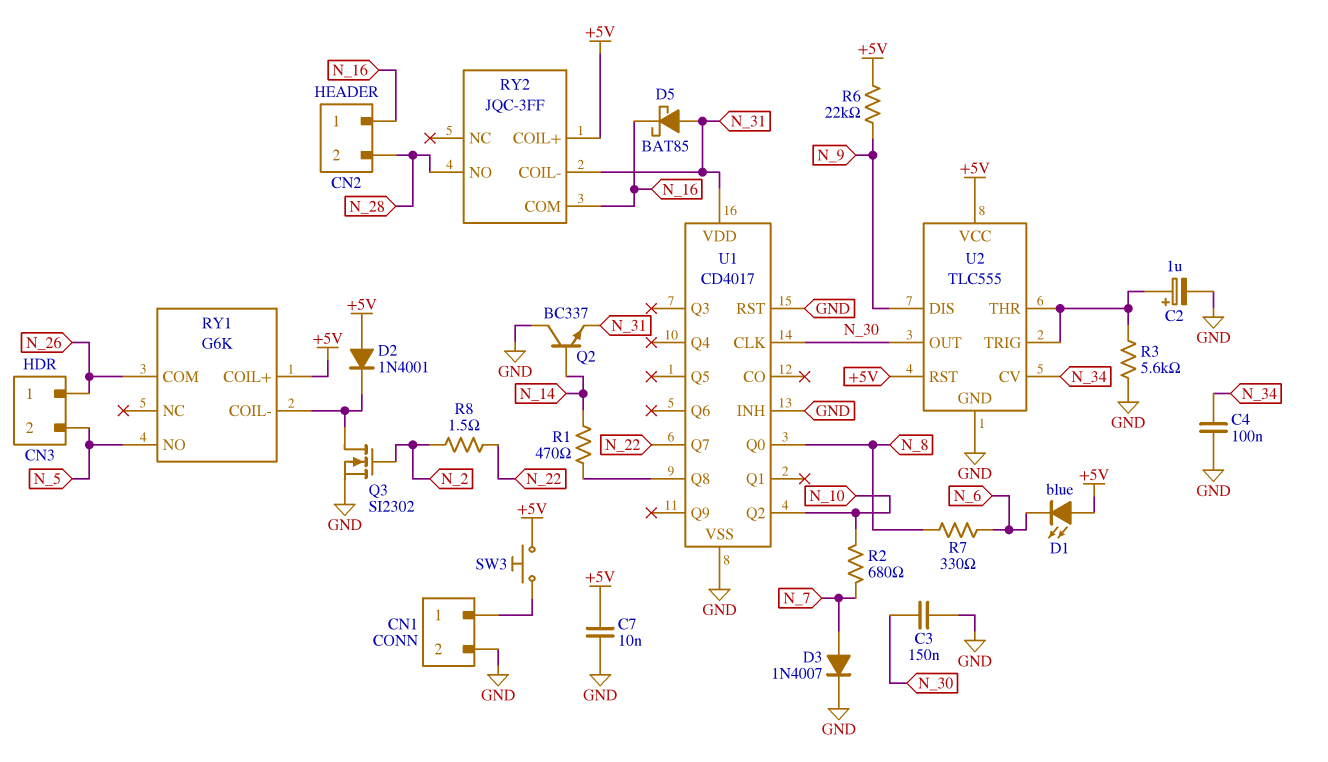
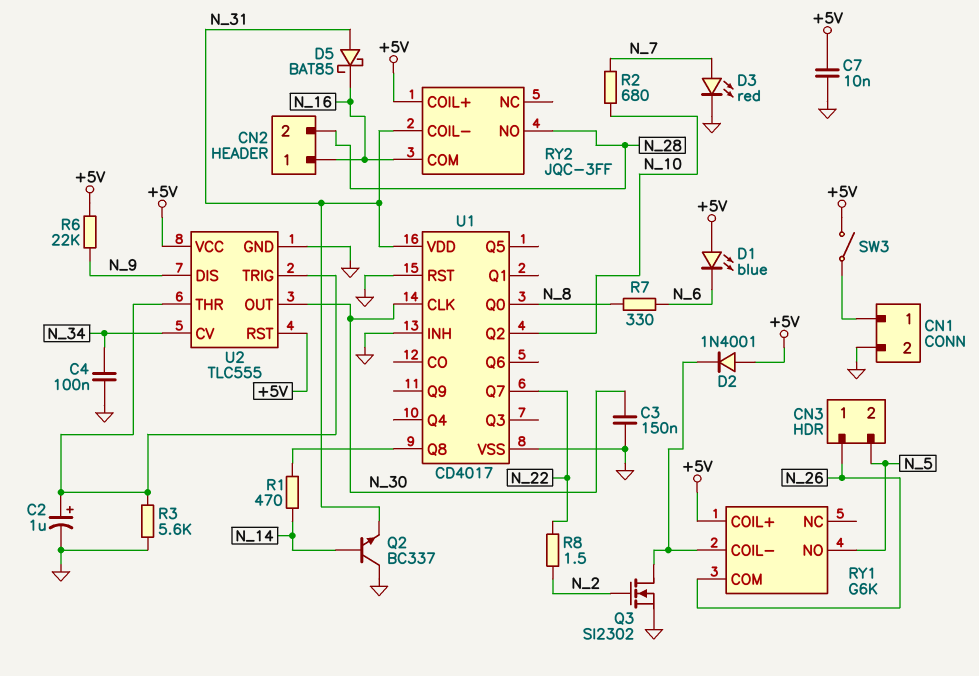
D3: diode 1N4007 (A N_7, K GND) -> LED red (A N_7, K GND)
SW3: button (+5V, CN1/1) -> switch (+5V, CN1/1)

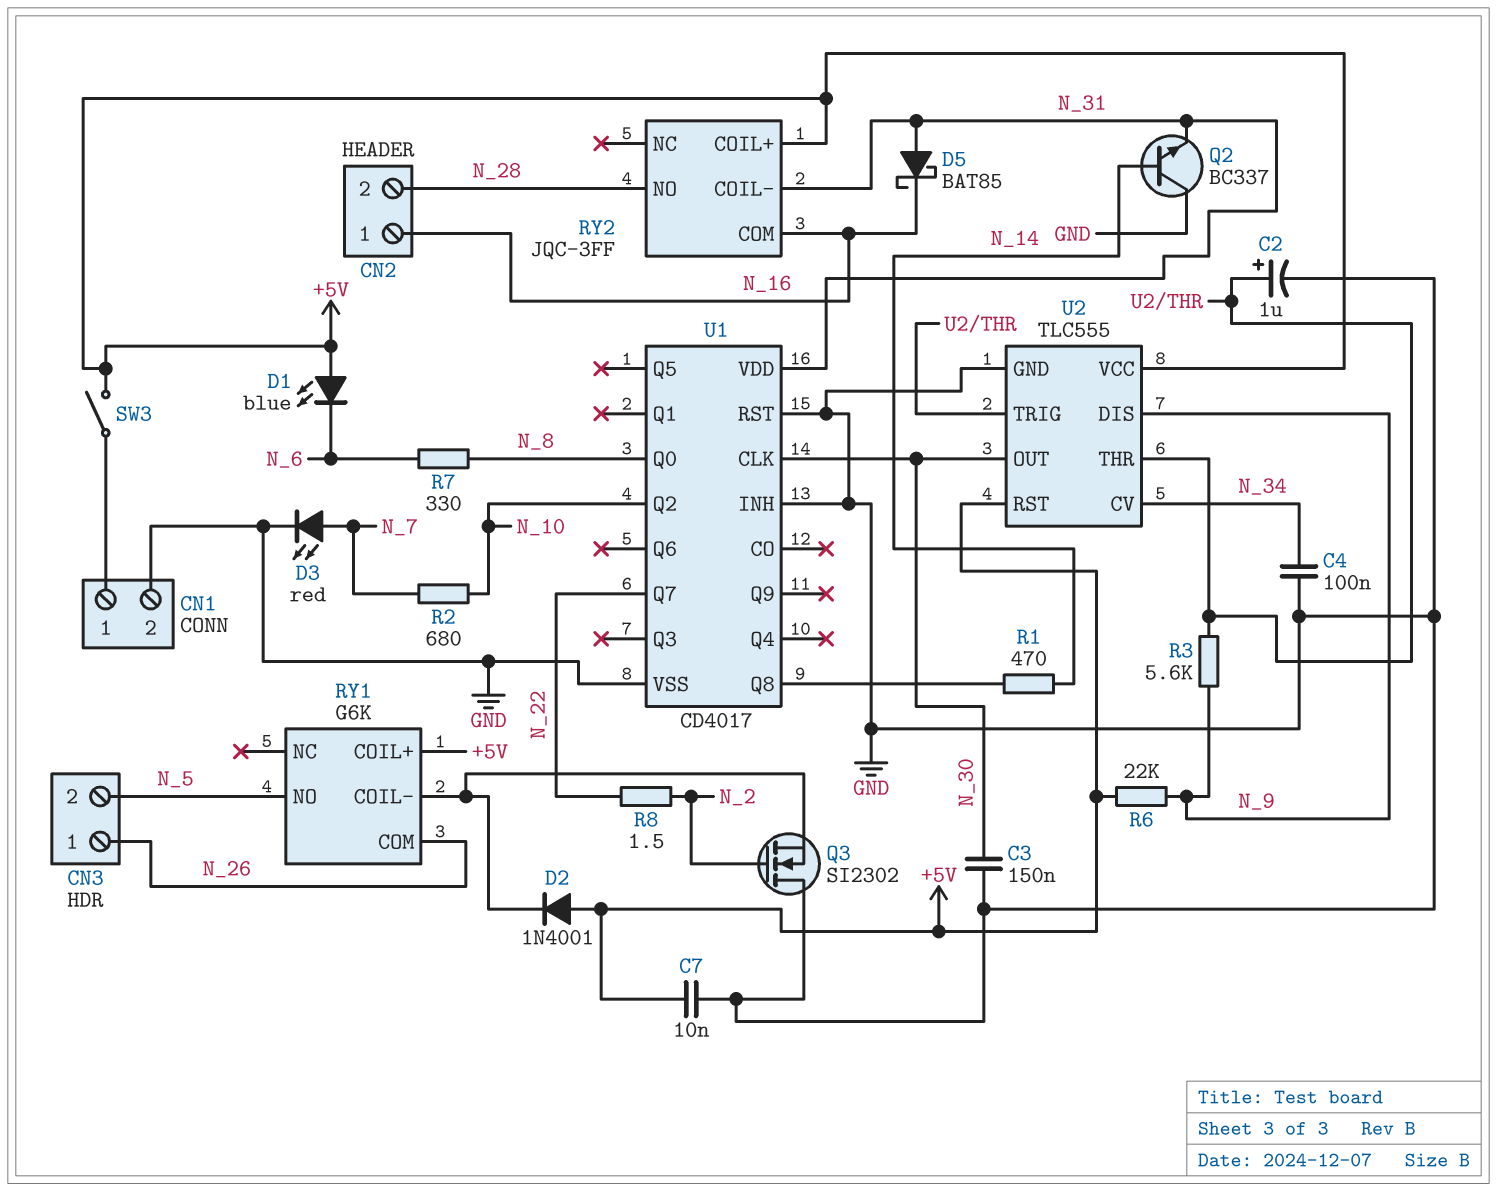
Q3: NMOS SI2302 (G N_2, D RY1/COIL-, S GND) -> NMOS SI2302 (G N_2, D GND, S RY1/COIL-)
R3: 5.6k (GND, U2/THR) -> 5.6k (N_9, U2/THR)

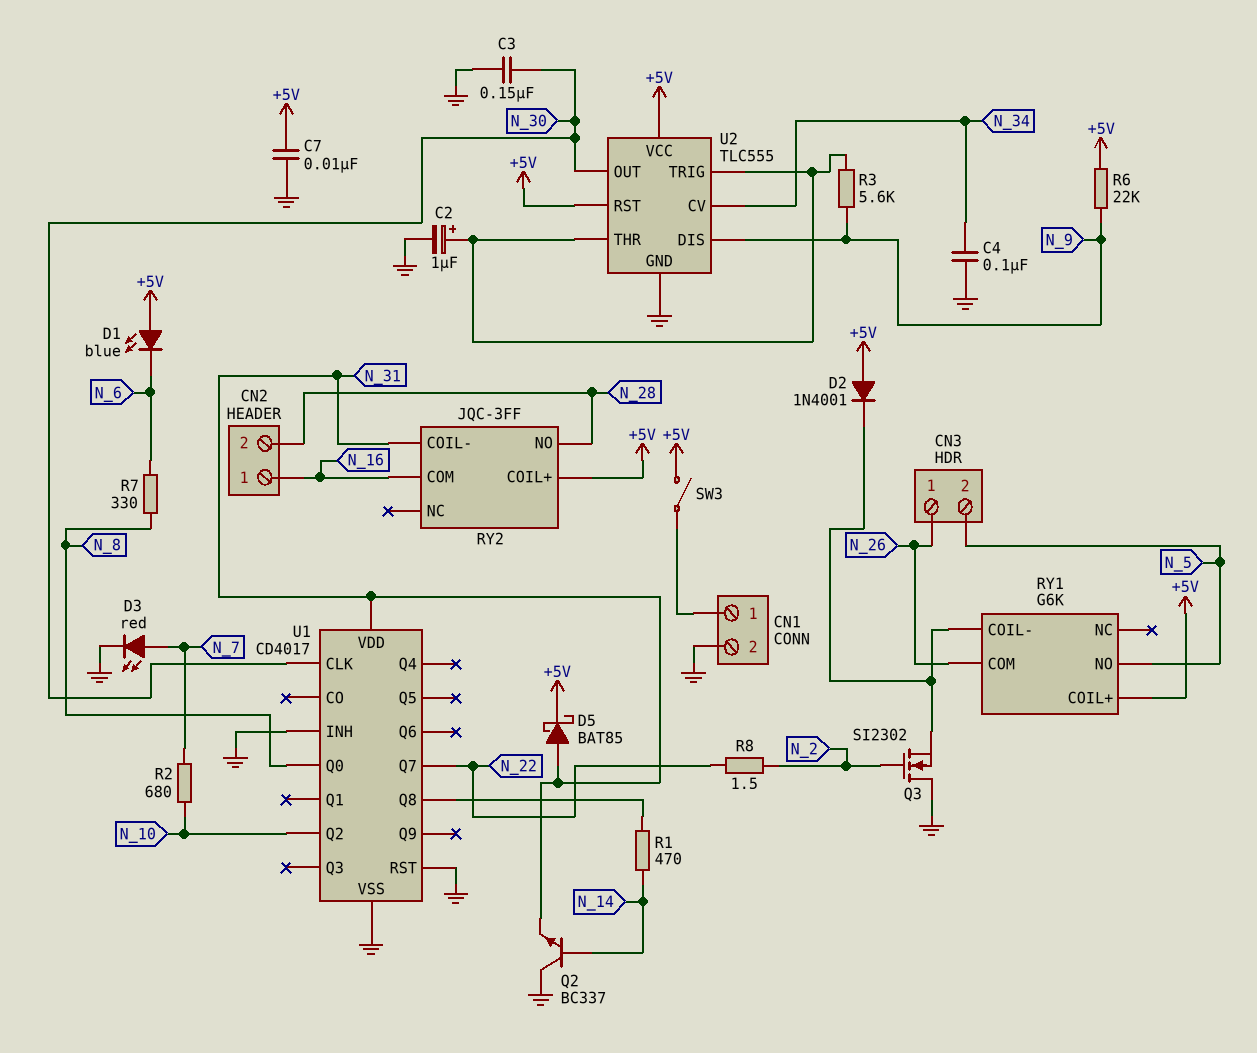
D5: schottky BAT85 (A N_31, K N_16) -> schottky BAT85 (A N_31, K +5V)

